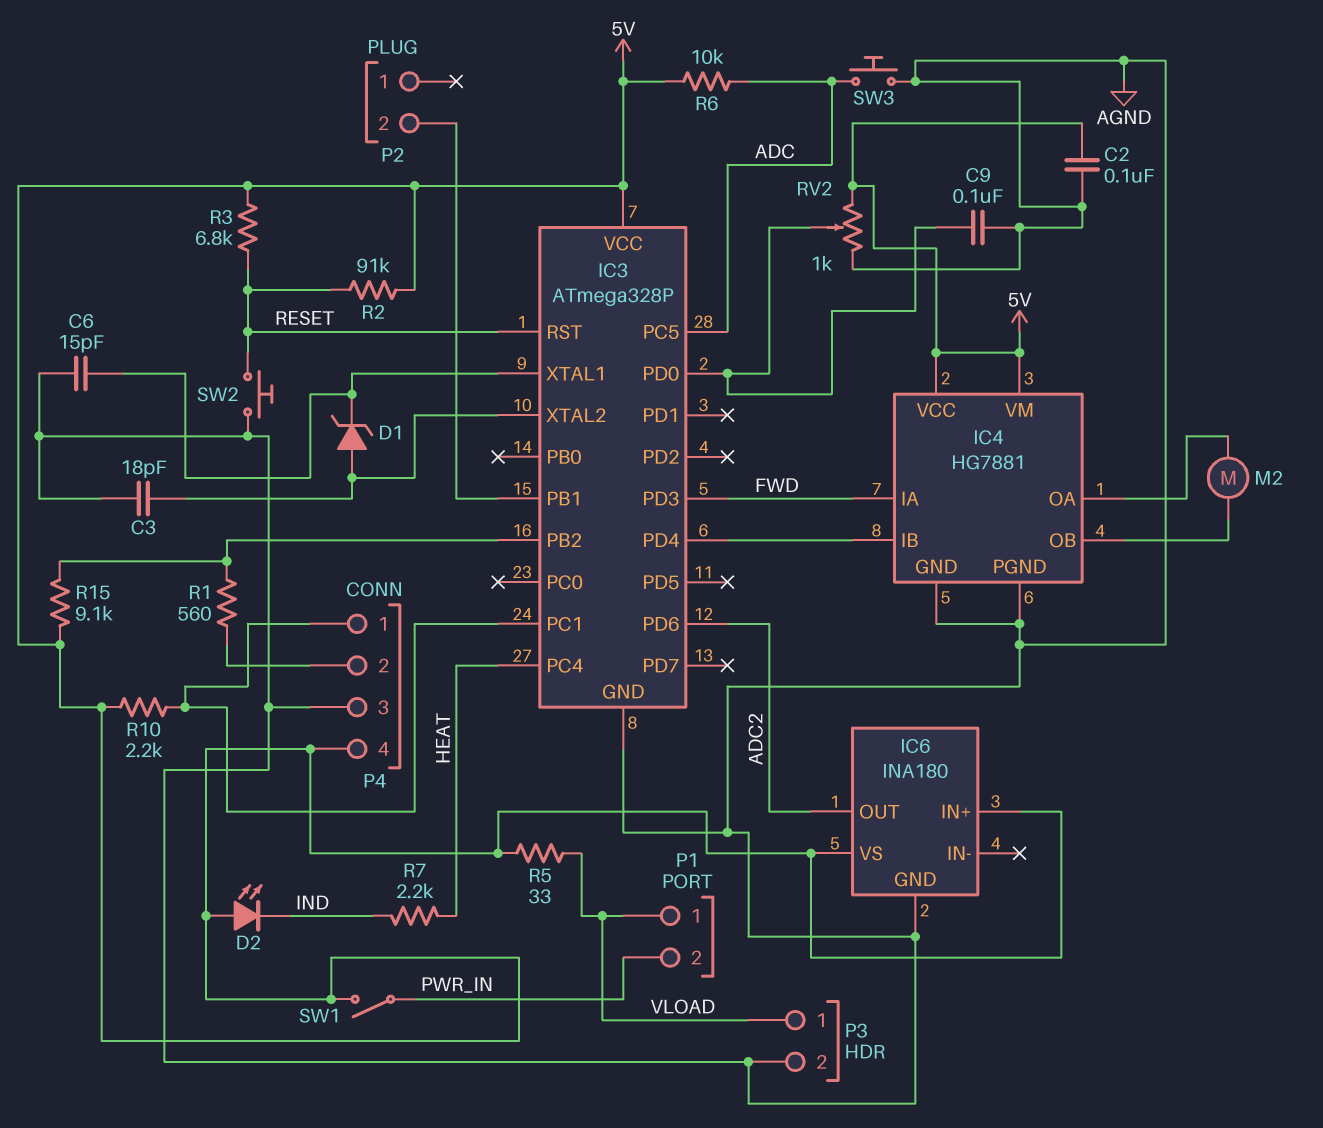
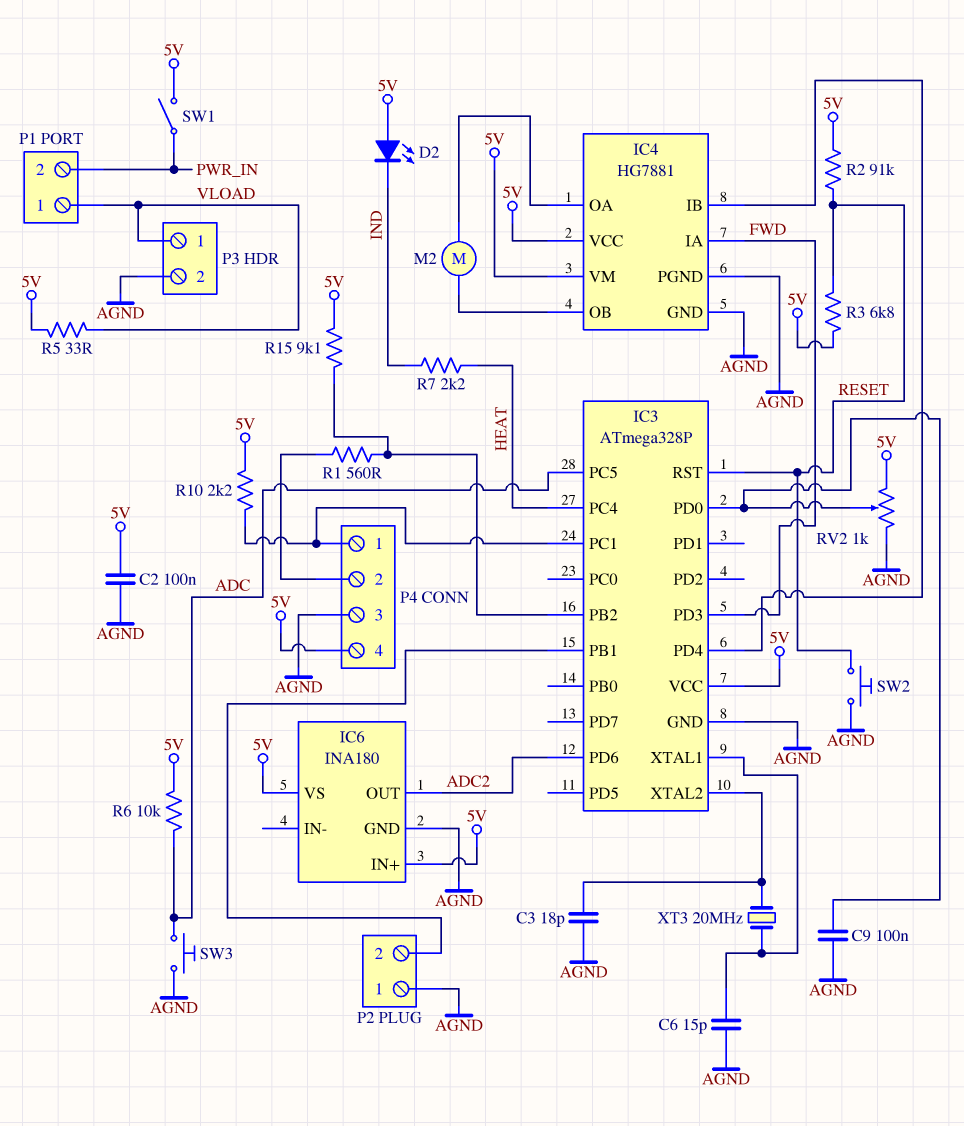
D1: zener (A IC3/XTAL2, K IC3/XTAL1) -> none
P2 pin 1: none -> AGND
XT3: none -> 20MHz (IC3/XTAL1, IC3/XTAL2)

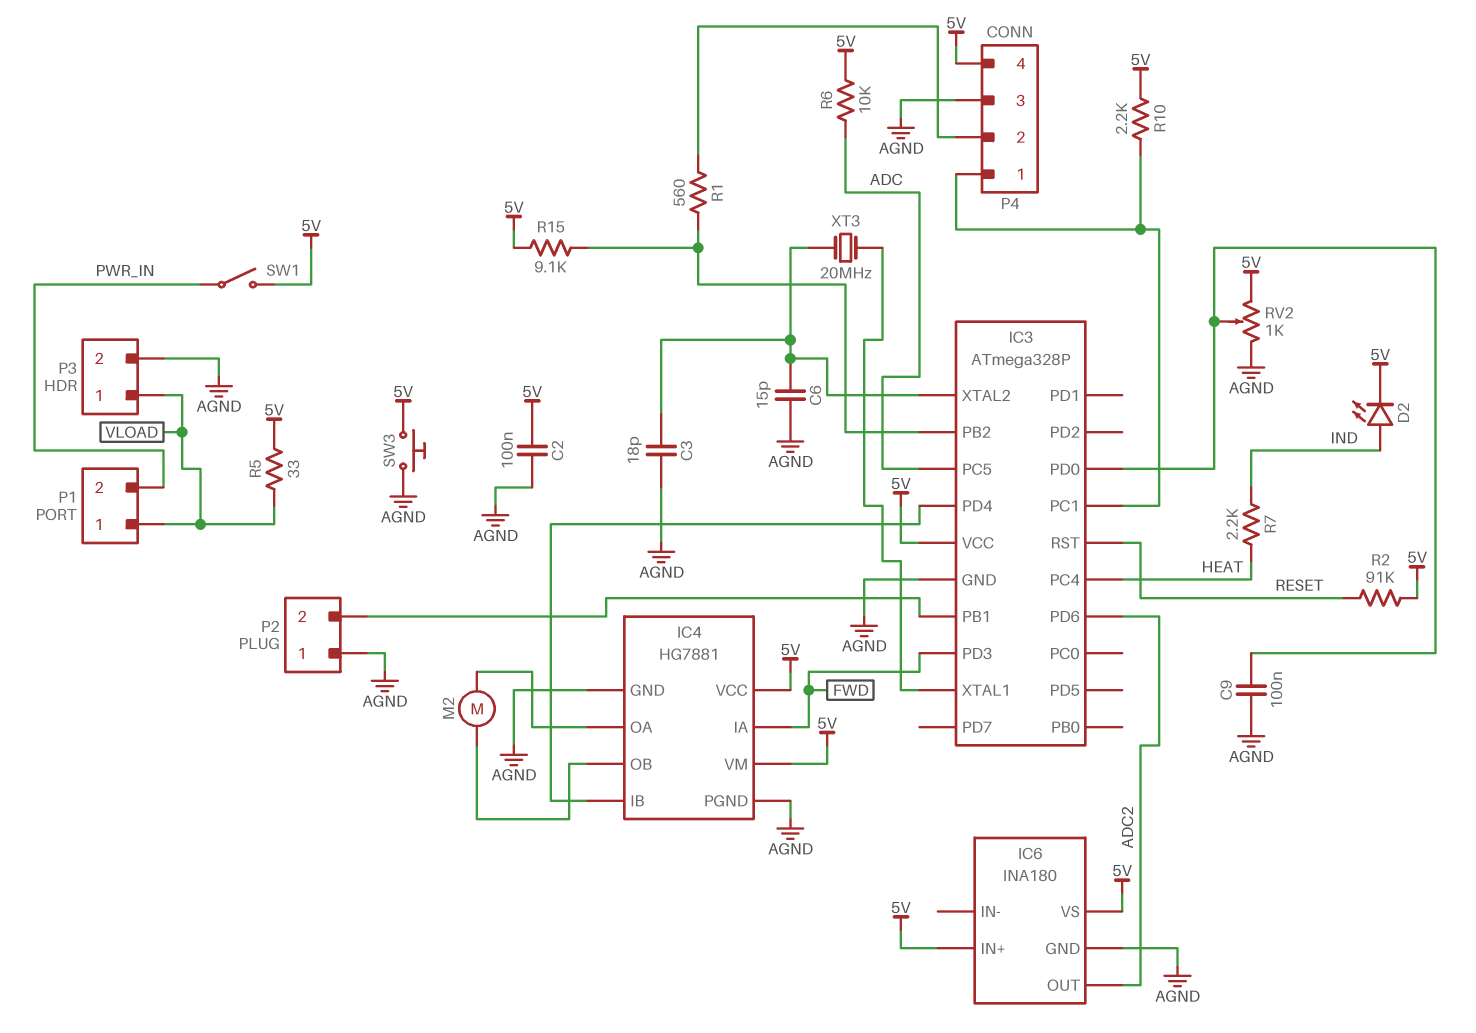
C6: 15pF (AGND, IC3/XTAL1) -> 15pF (AGND, IC3/XTAL2)
D2: LED (A 5V, K IND) -> LED (A IND, K 5V)
R3: 6.8k (5V, RESET) -> none
SW2: button (AGND, RESET) -> none
SW3: button (ADC, AGND) -> button (5V, AGND)

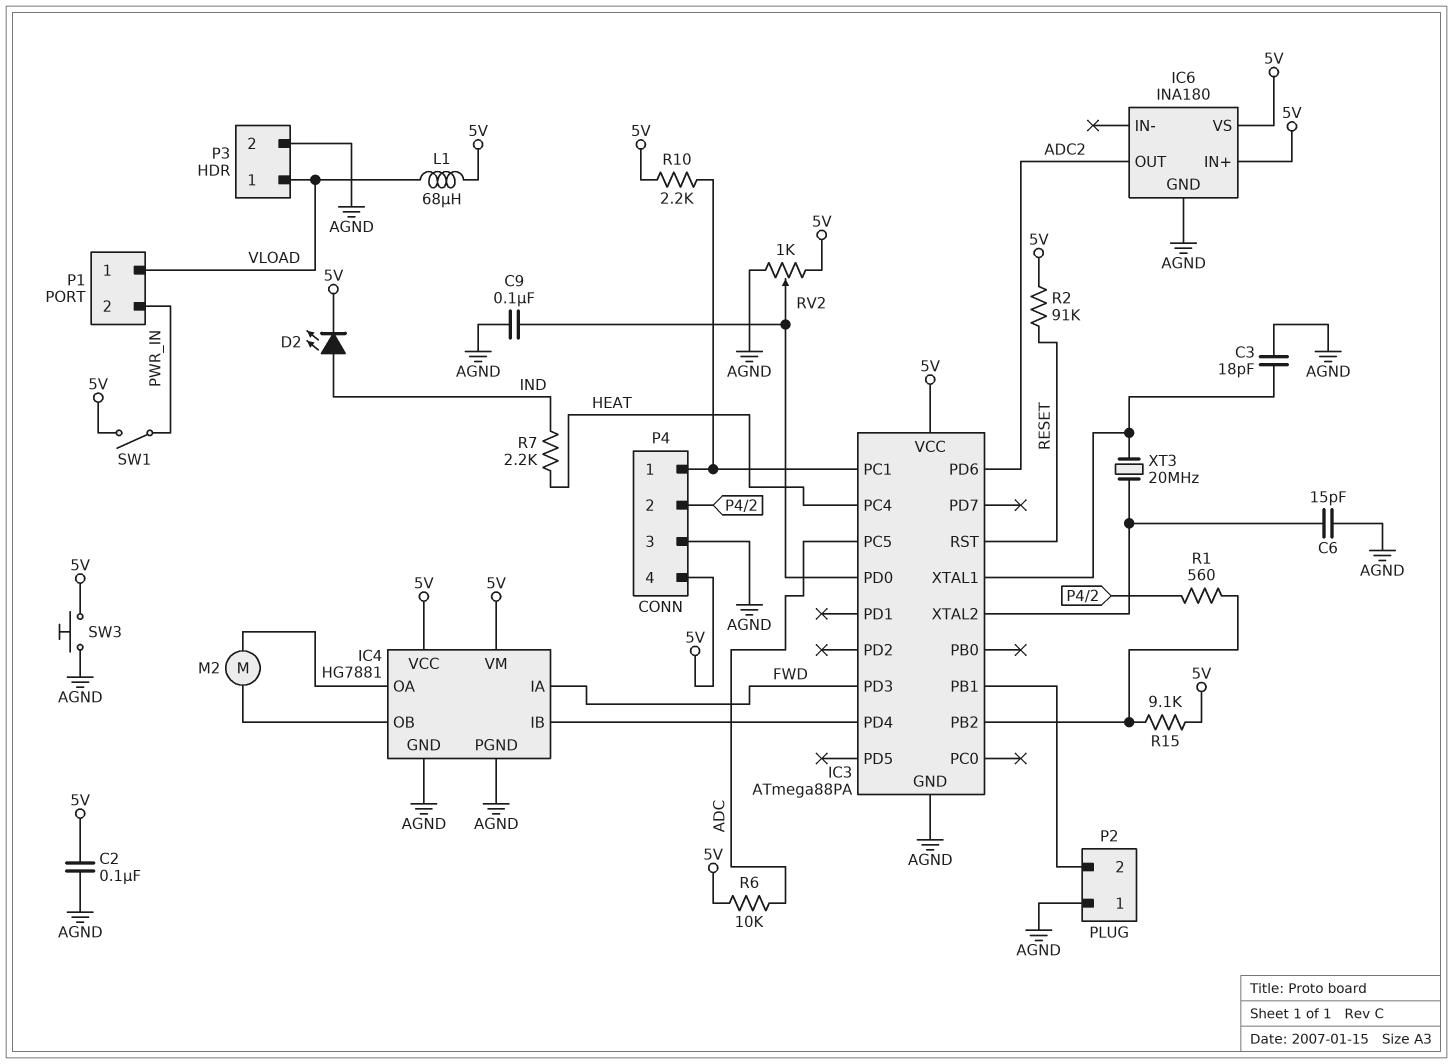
C3: 18pF (AGND, IC3/XTAL2) -> 18pF (AGND, IC3/XTAL1)
IC3: ATmega328P -> ATmega88PA
L1: none -> 68uH (5V, VLOAD)
R5: 33 (5V, VLOAD) -> none

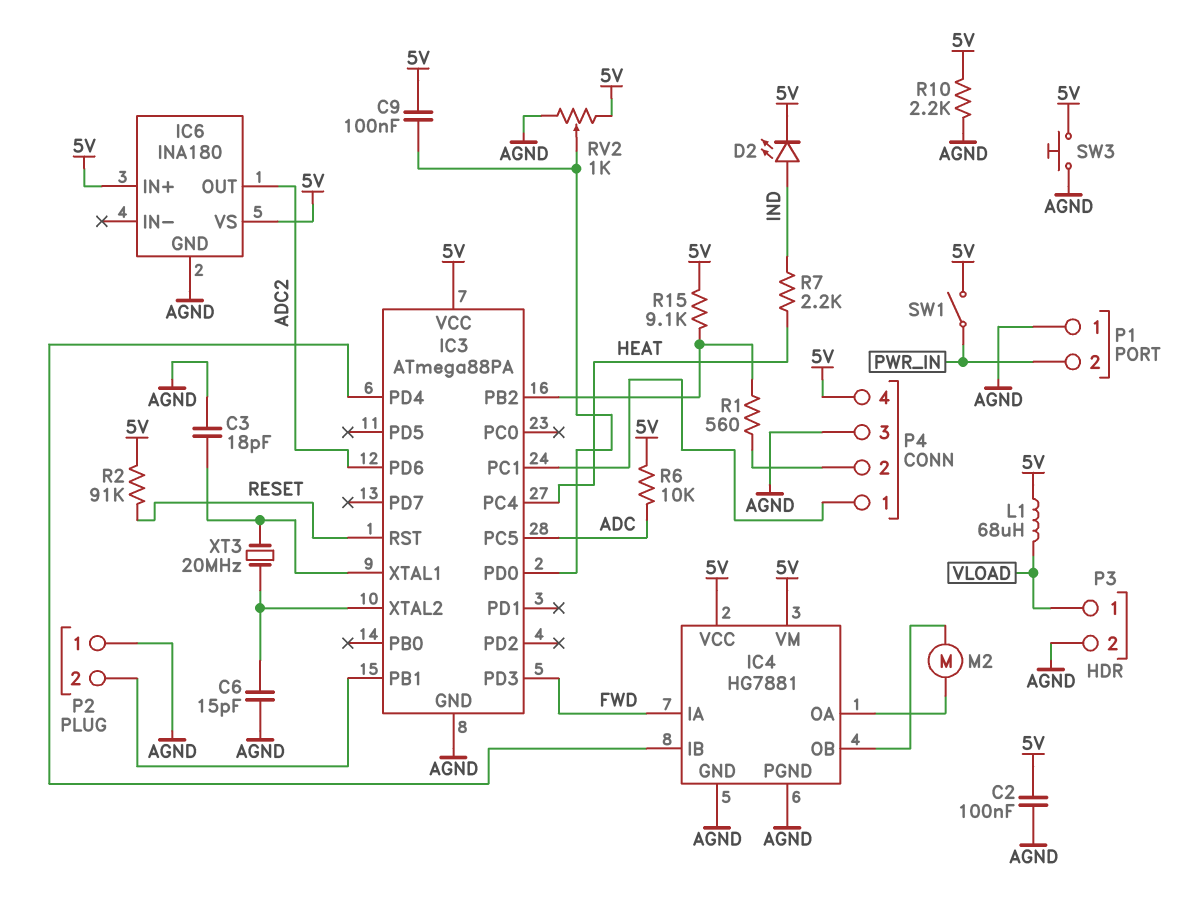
C9: 100nF (AGND, IC3/PD0) -> 100nF (5V, IC3/PD0)
P1 pin 1: VLOAD -> AGND
R10: 2.2k (5V, IC3/PC1) -> 2.2k (5V, AGND)

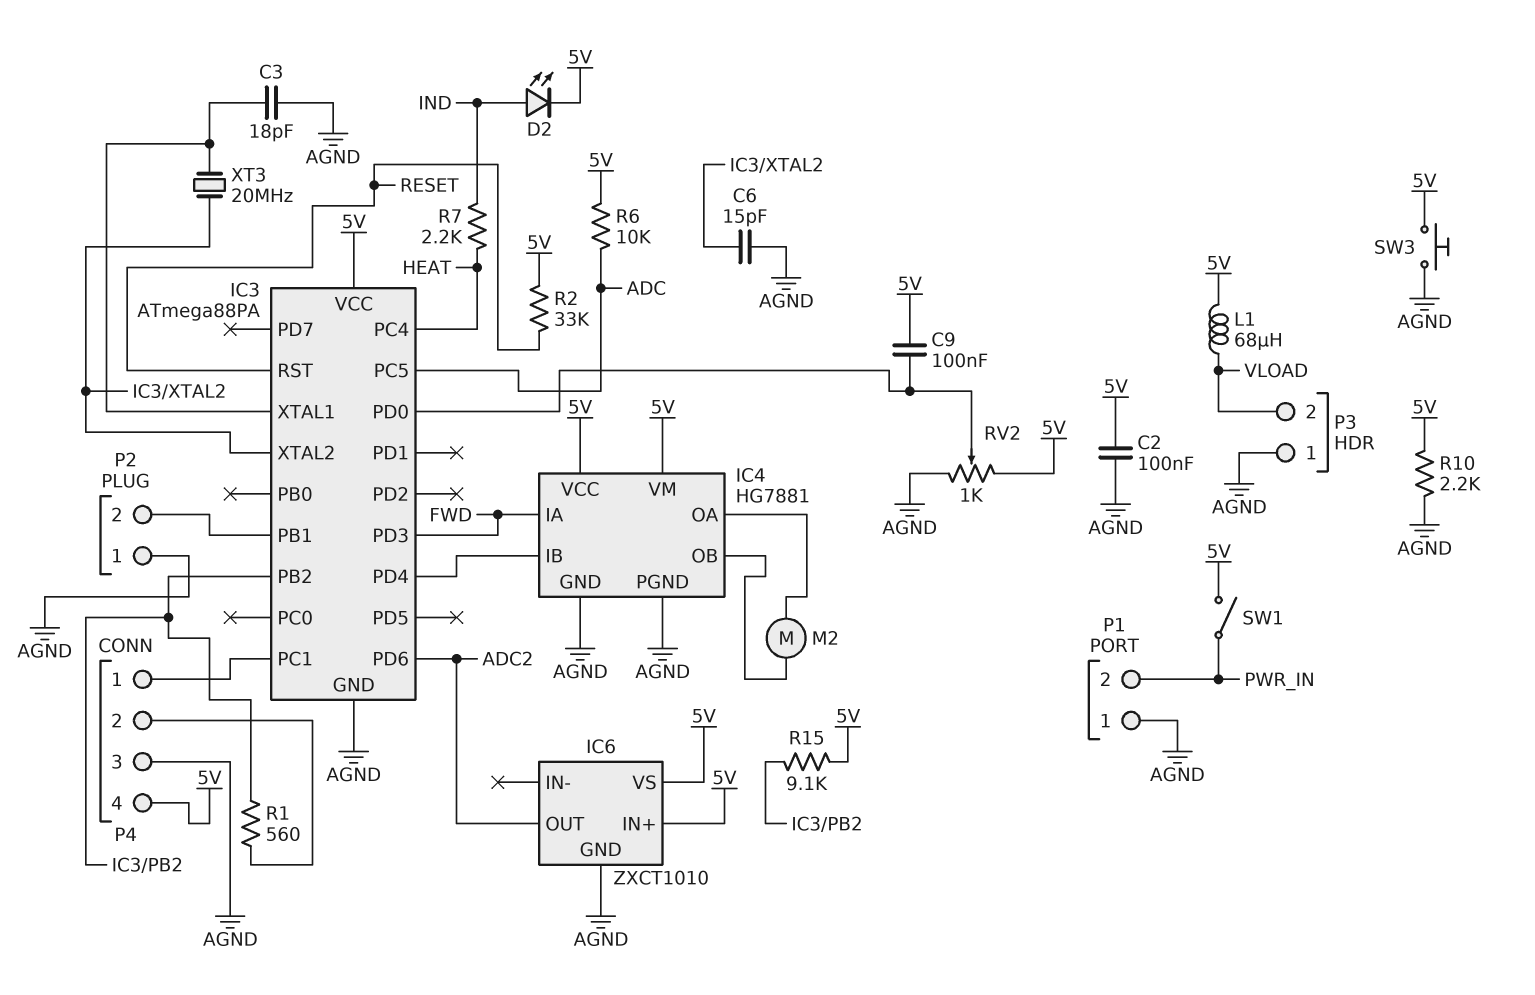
IC6: INA180 -> ZXCT1010
P3 pin 1: VLOAD -> AGND
P3 pin 2: AGND -> VLOAD
R2: 91k (5V, RESET) -> 33k (5V, RESET)

